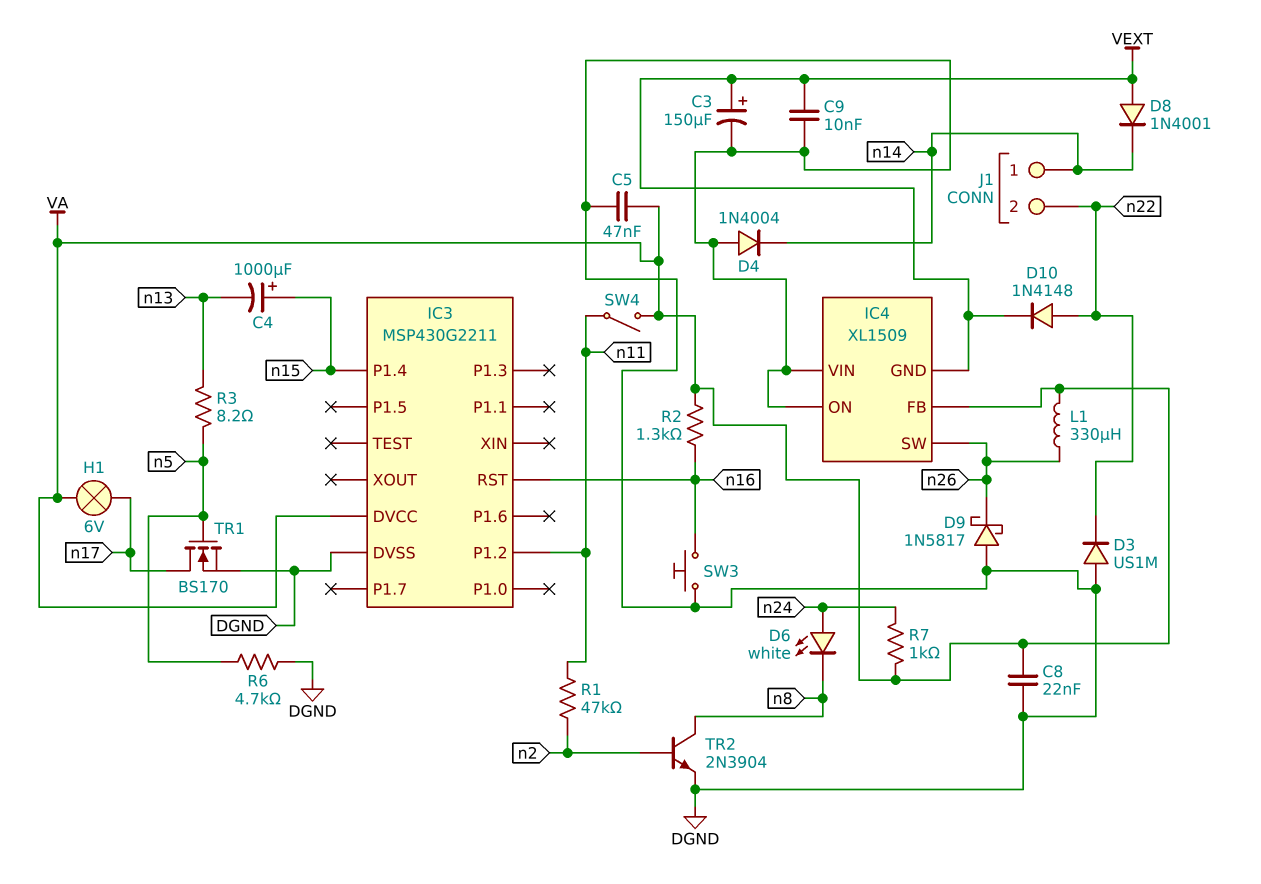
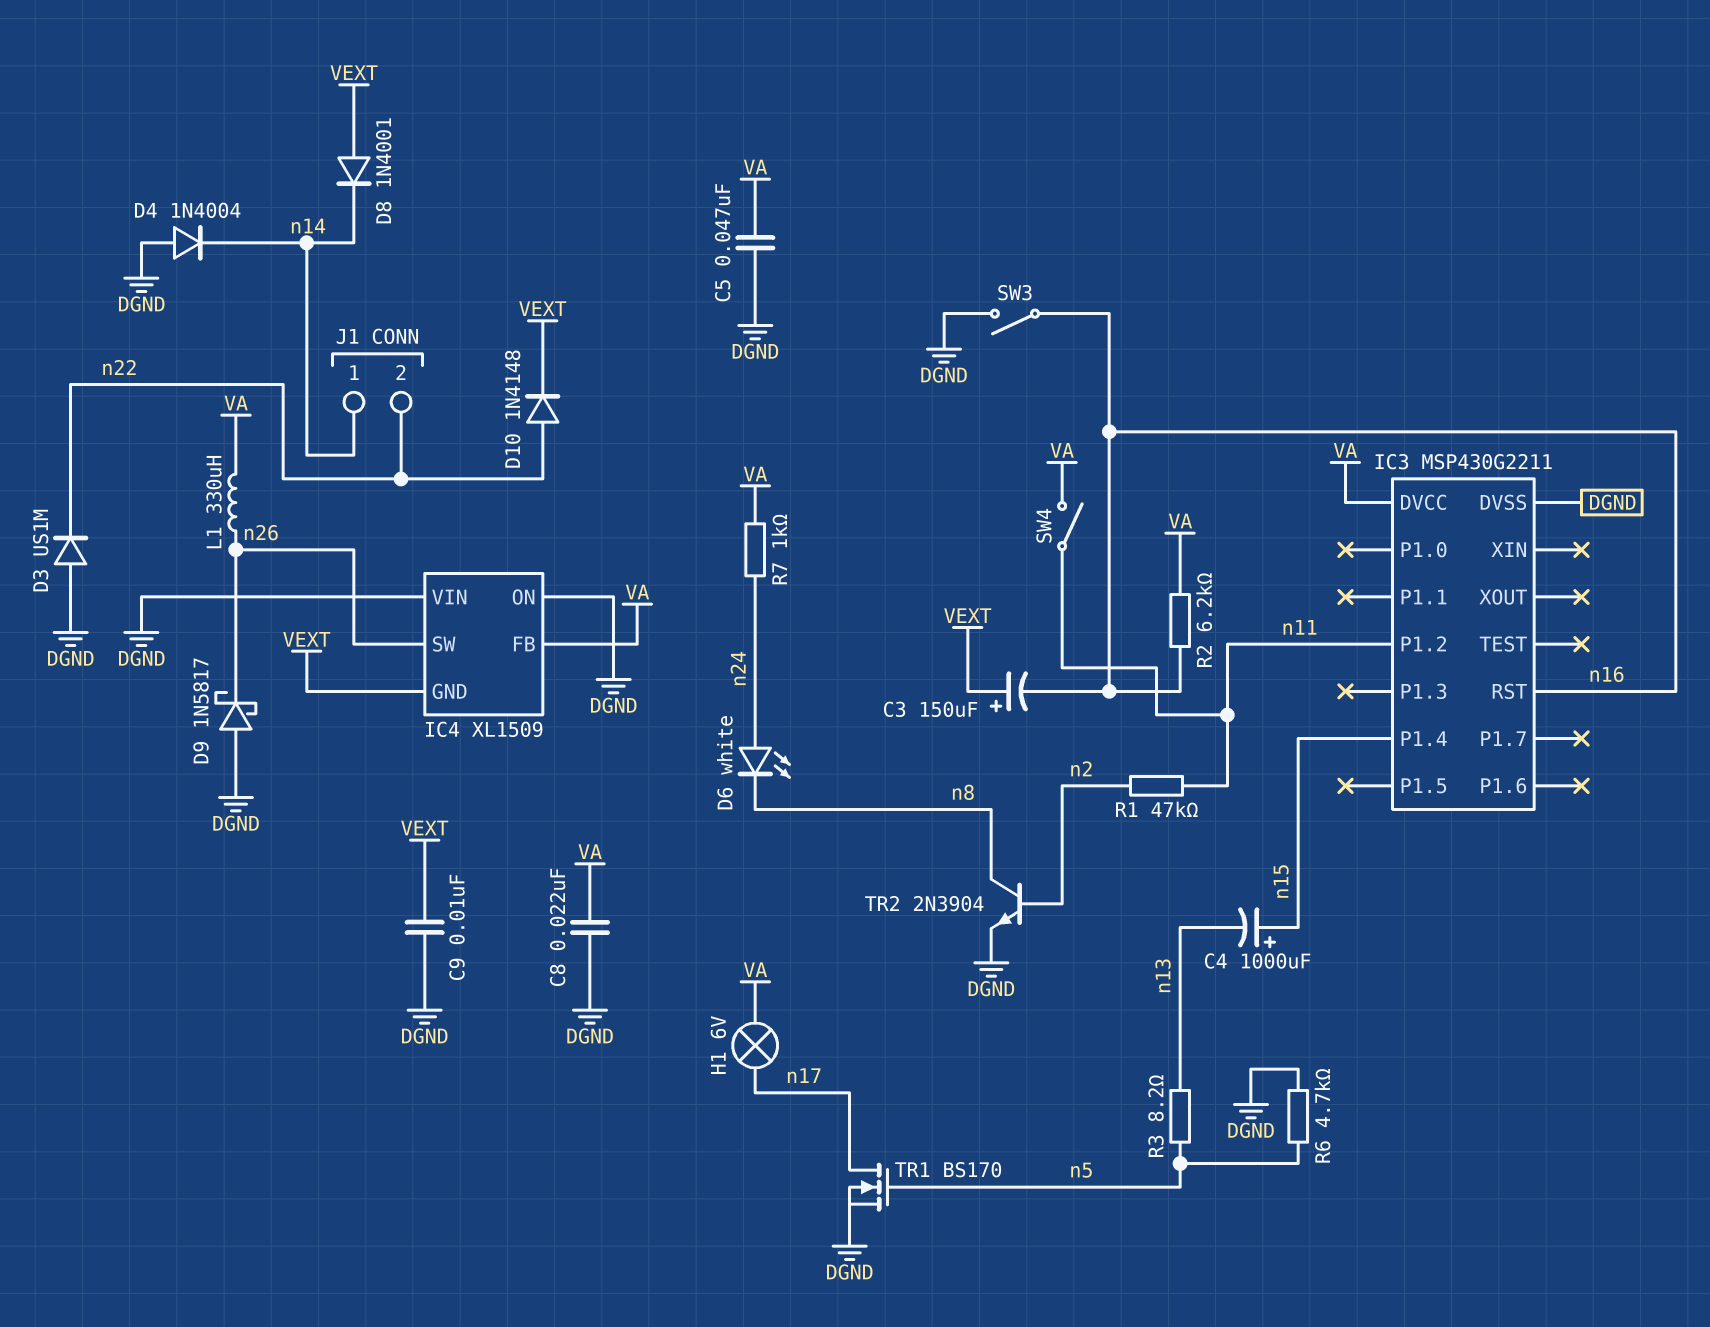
C3: 150uF (plus VEXT, minus DGND) -> 150uF (plus VEXT, minus n16)
R2: 1.3k (VA, n16) -> 6.2k (VA, n16)
SW3: button (DGND, n16) -> switch (DGND, n16)

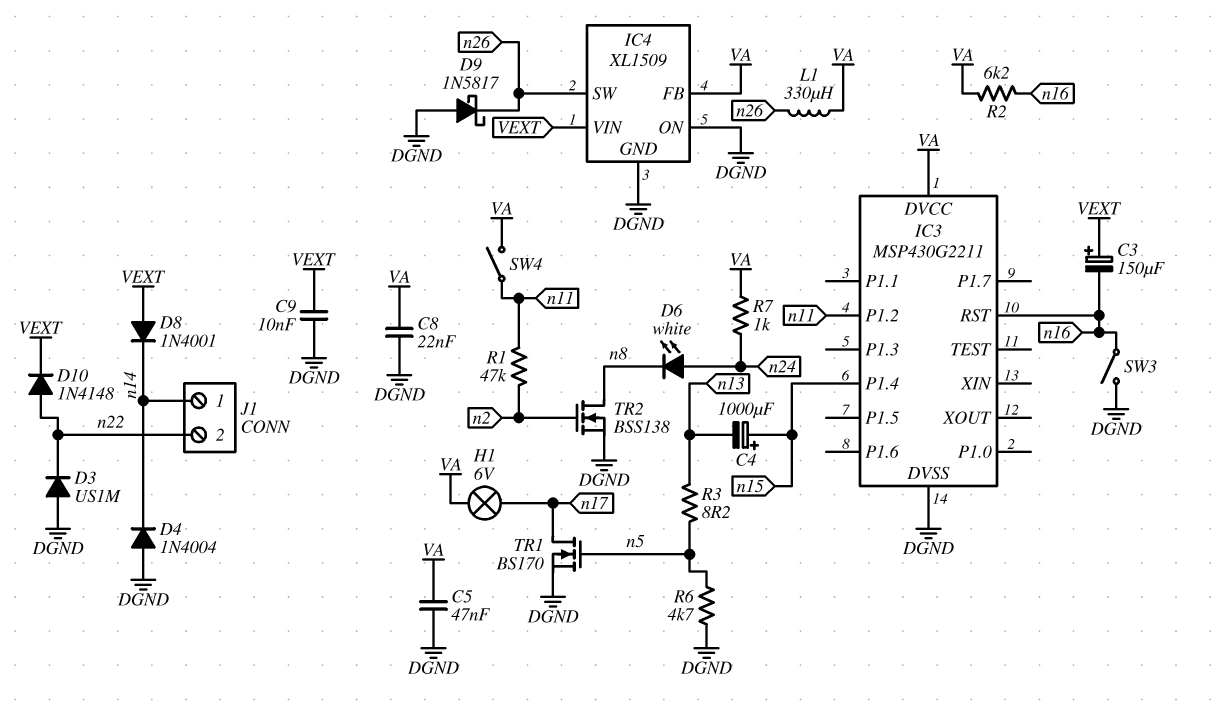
IC4 pin GND: VEXT -> DGND
IC4 pin VIN: DGND -> VEXT
TR2: NPN 2N3904 (B n2, C n8, E DGND) -> NMOS BSS138 (G n2, D n8, S DGND)

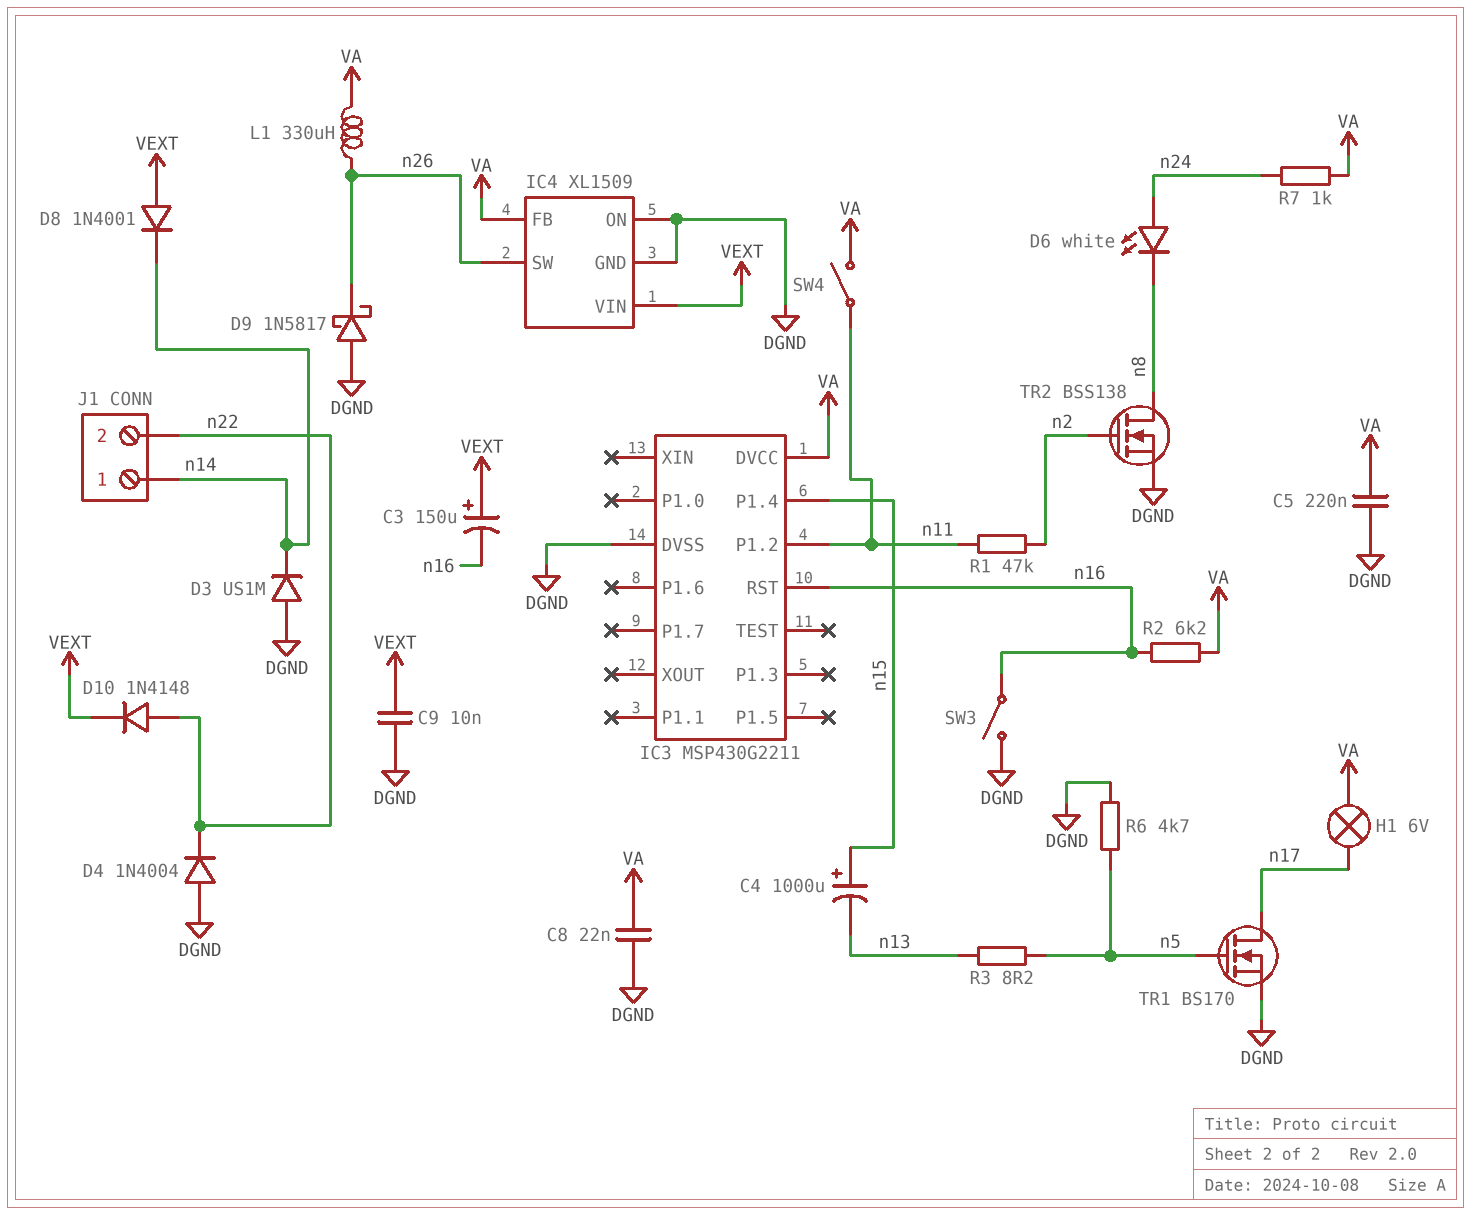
C5: 47nF (DGND, VA) -> 220nF (DGND, VA)
D3: diode US1M (A DGND, K n22) -> diode US1M (A DGND, K n14)
D4: diode 1N4004 (A DGND, K n14) -> diode 1N4004 (A DGND, K n22)

